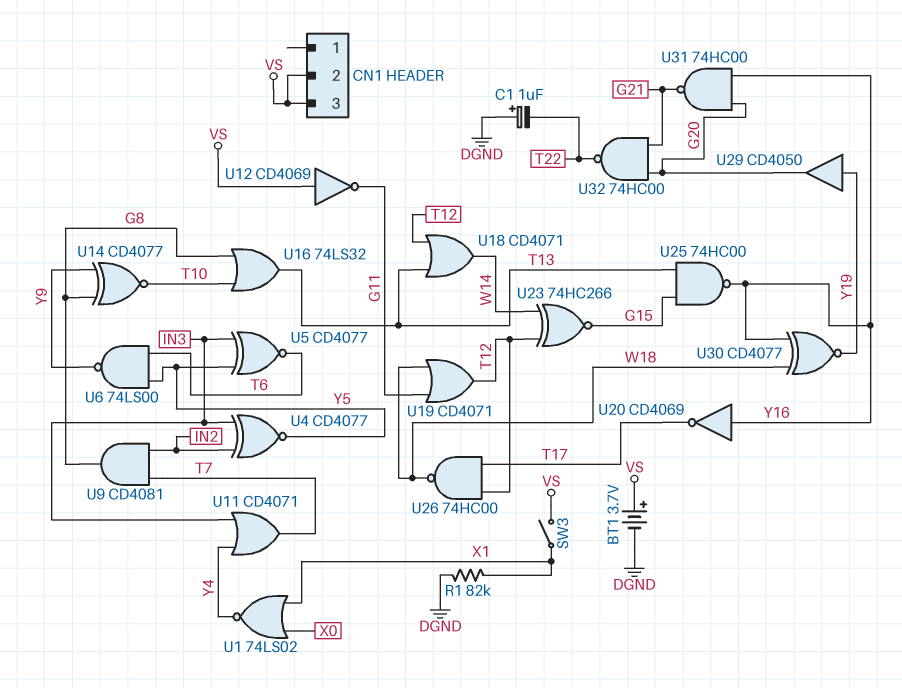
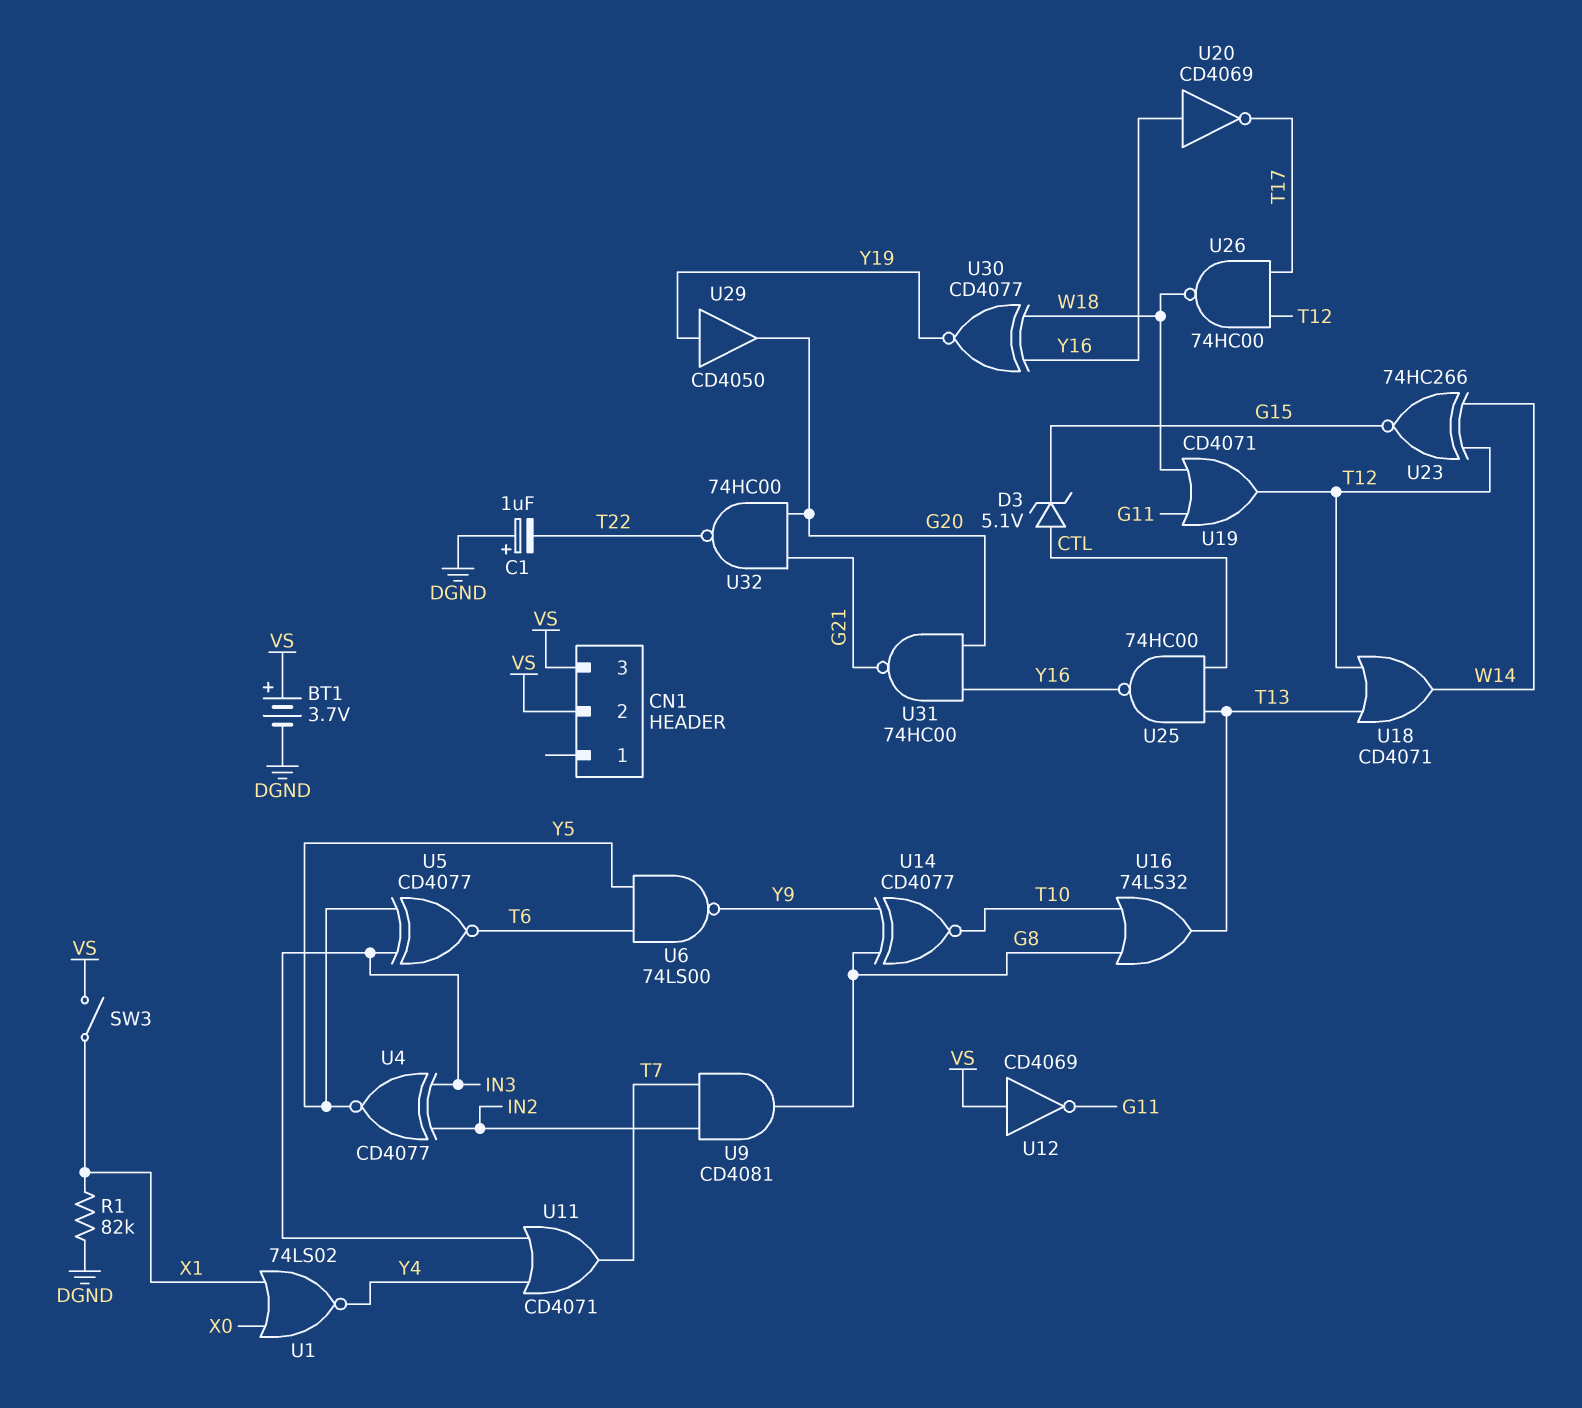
D3: none -> zener 5.1V (A CTL, K G15)
U25: NAND 74HC00 (in G15, in T13, out Y16) -> NAND 74HC00 (in CTL, in T13, out Y16)

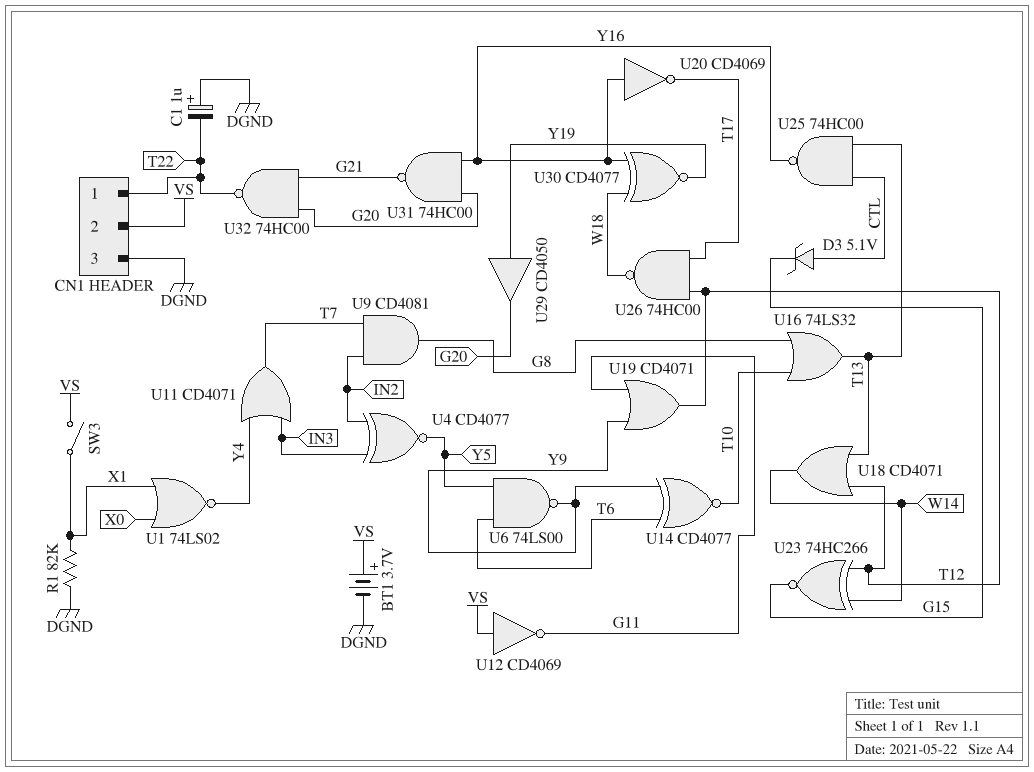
CN1 pin 1: none -> T22
CN1 pin 3: VS -> DGND
U5: XNOR CD4077 (in IN3, in Y5, out T6) -> none
U14: XNOR CD4077 (in G8, in Y9, out T10) -> XNOR CD4077 (in T6, in Y9, out T10)
U19: OR CD4071 (in G11, in W18, out T12) -> OR CD4071 (in G11, in Y9, out T12)

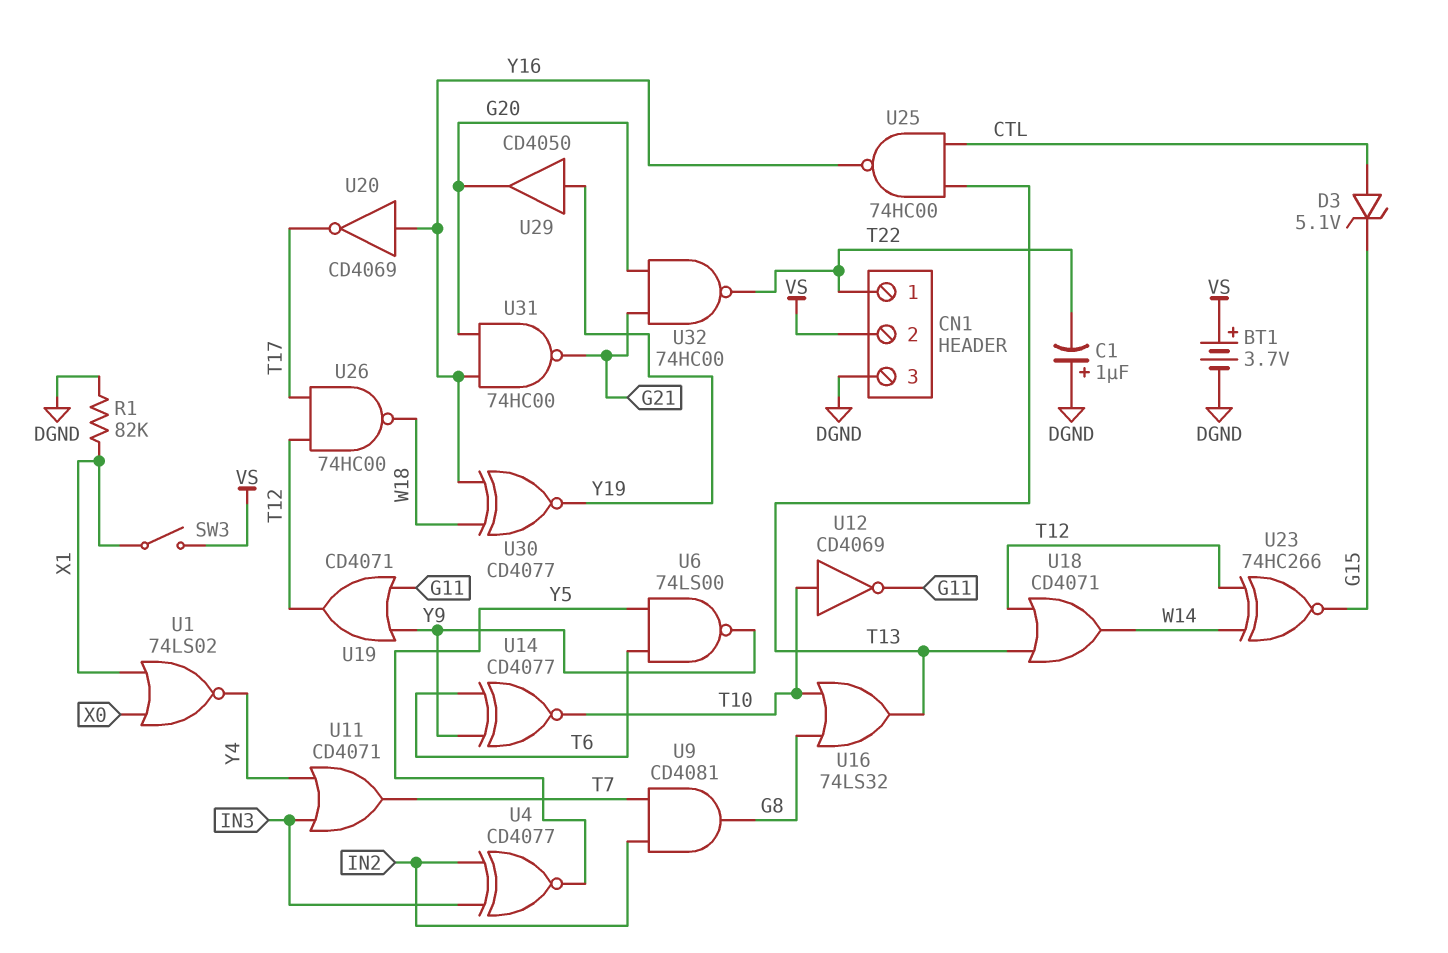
U12: NOT CD4069 (in VS, out G11) -> NOT CD4069 (in T10, out G11)

